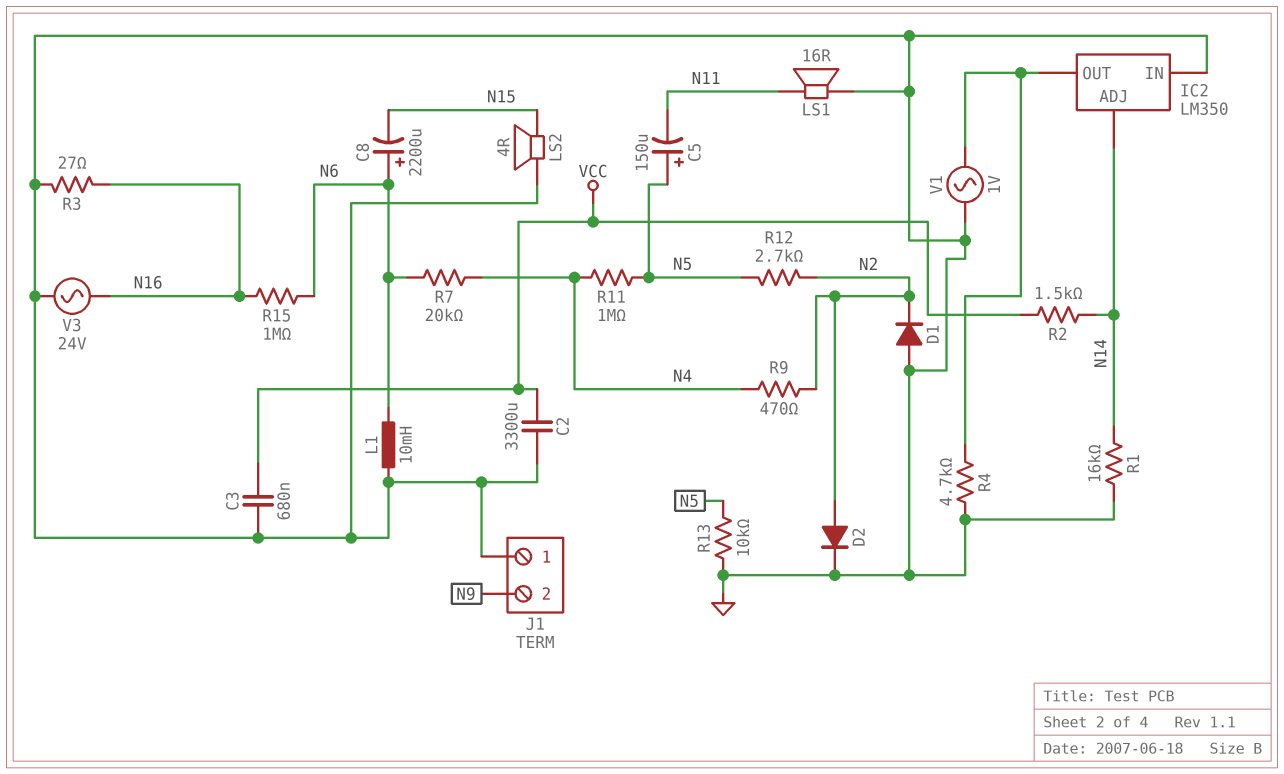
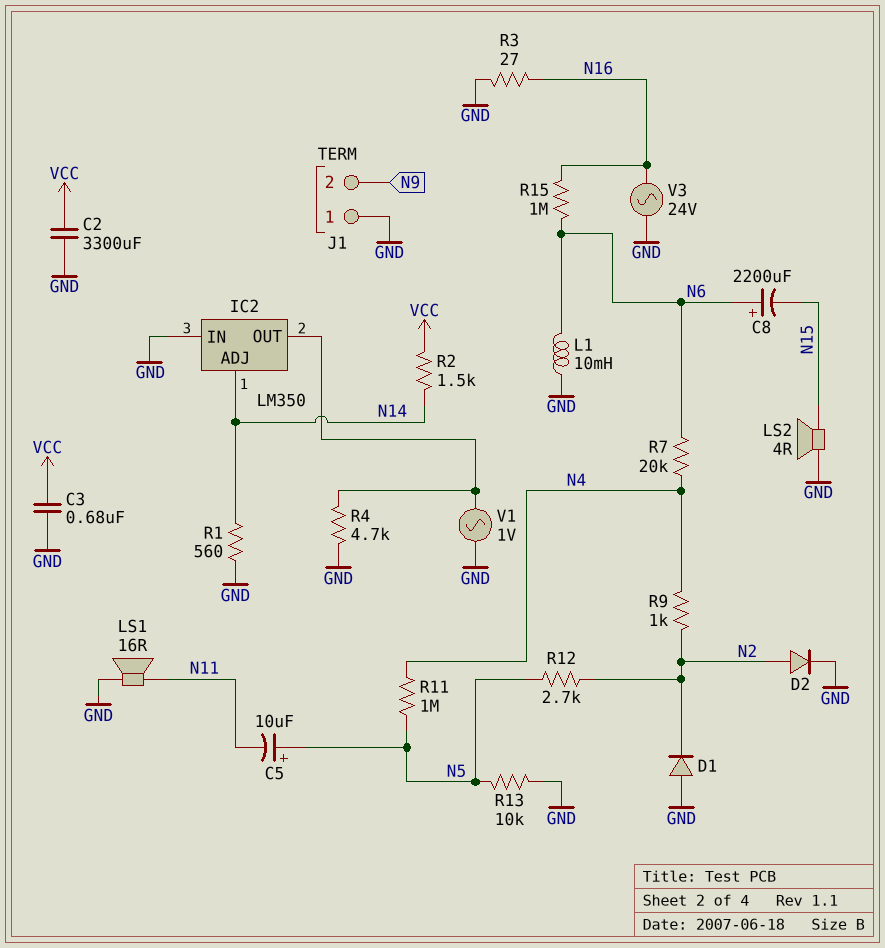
C5: 150uF (plus N5, minus N11) -> 10uF (plus N5, minus N11)
R1: 16k (GND, N14) -> 560 (GND, N14)
R9: 470 (N2, N4) -> 1k (N2, N4)

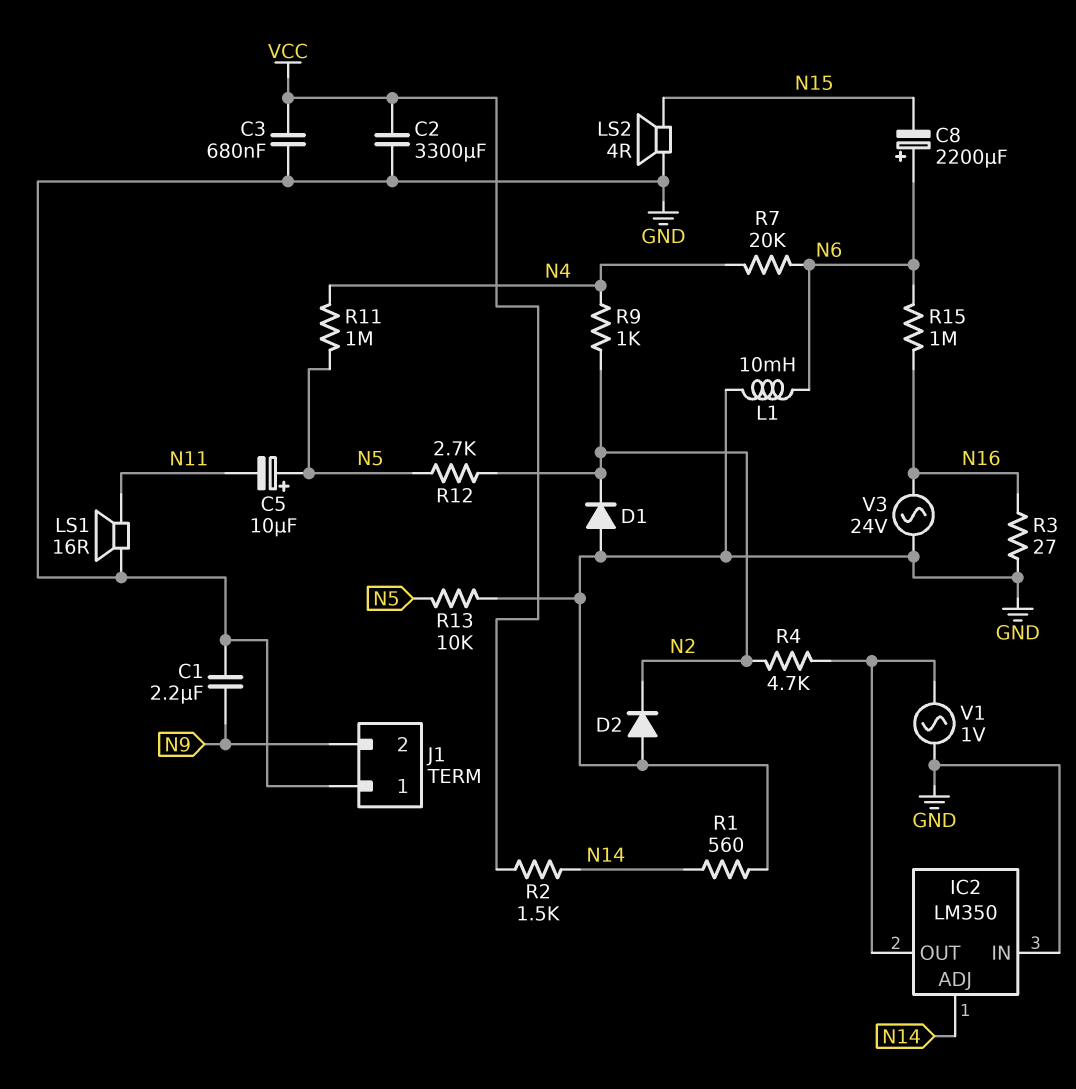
C1: none -> 2.2uF (GND, N9)
D2: diode (A N2, K GND) -> diode (A GND, K N2)
R4: 4.7k (GND, IC2/OUT) -> 4.7k (IC2/OUT, N2)

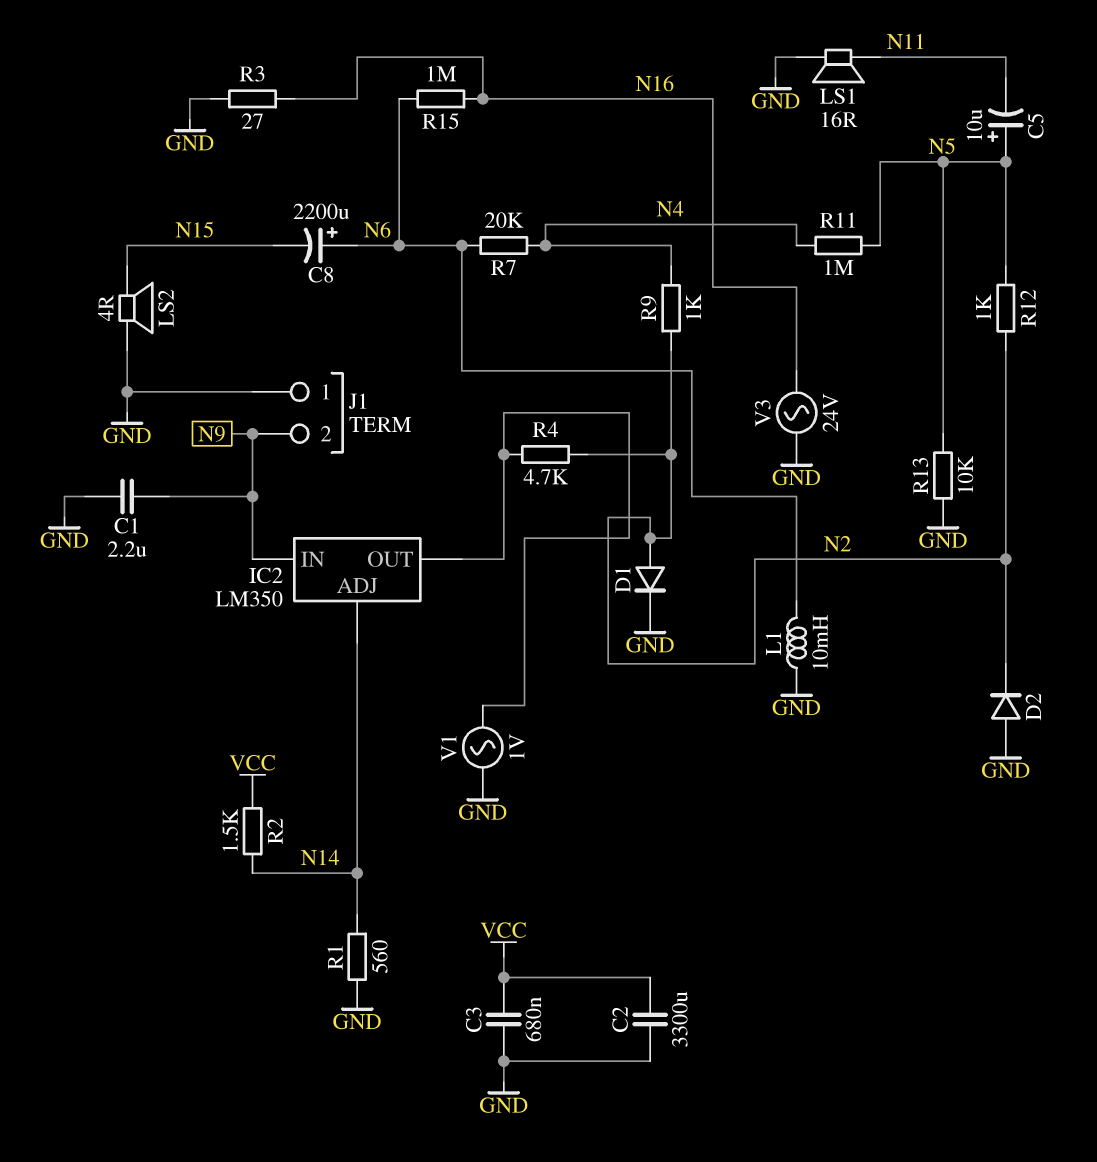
D1: diode (A GND, K N2) -> diode (A N2, K GND)
IC2 pin IN: GND -> N9
R12: 2.7k (N2, N5) -> 1k (N2, N5)

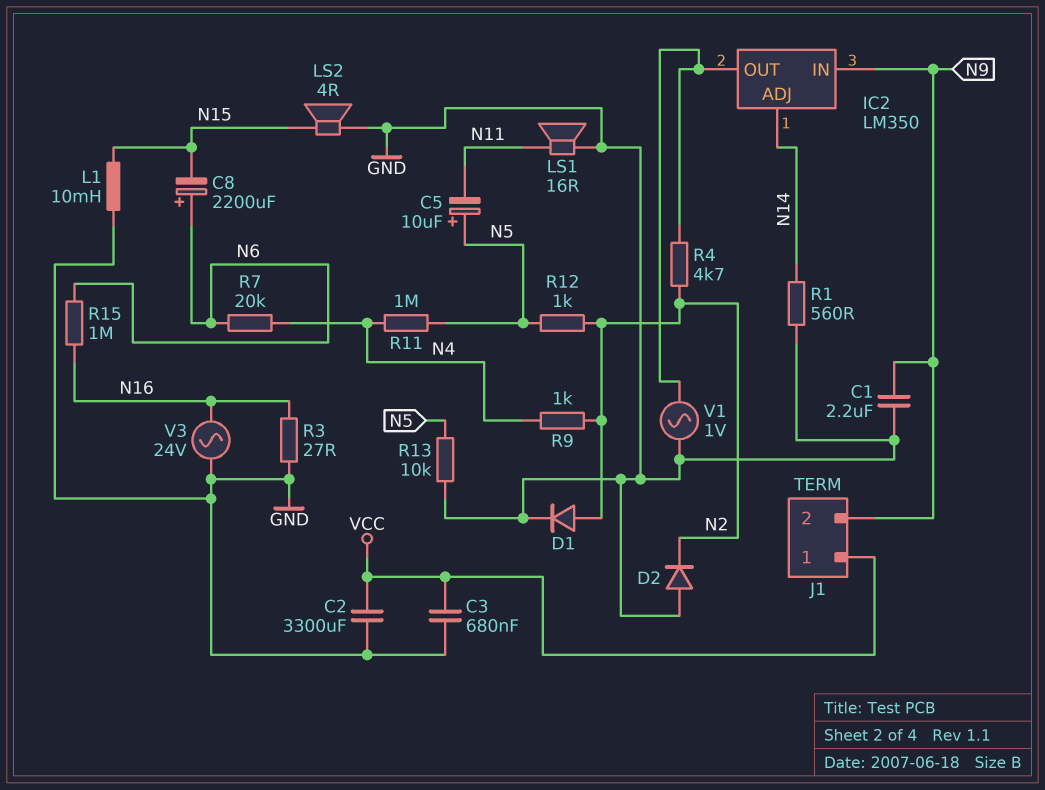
J1 pin 1: GND -> VCC
L1: 10mH (GND, N6) -> 10mH (GND, N15)
R2: 1.5k (N14, VCC) -> none

